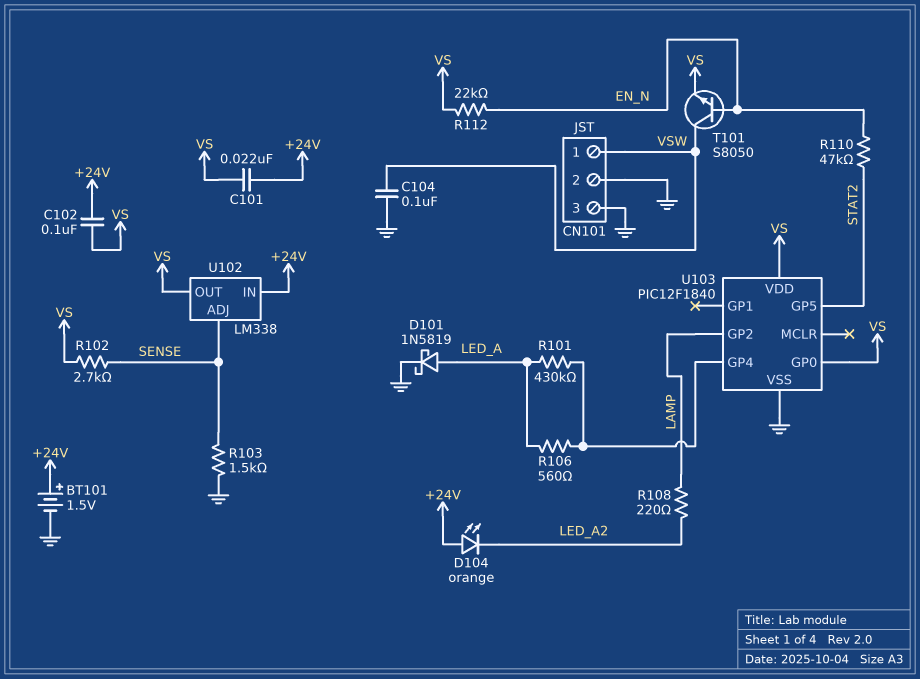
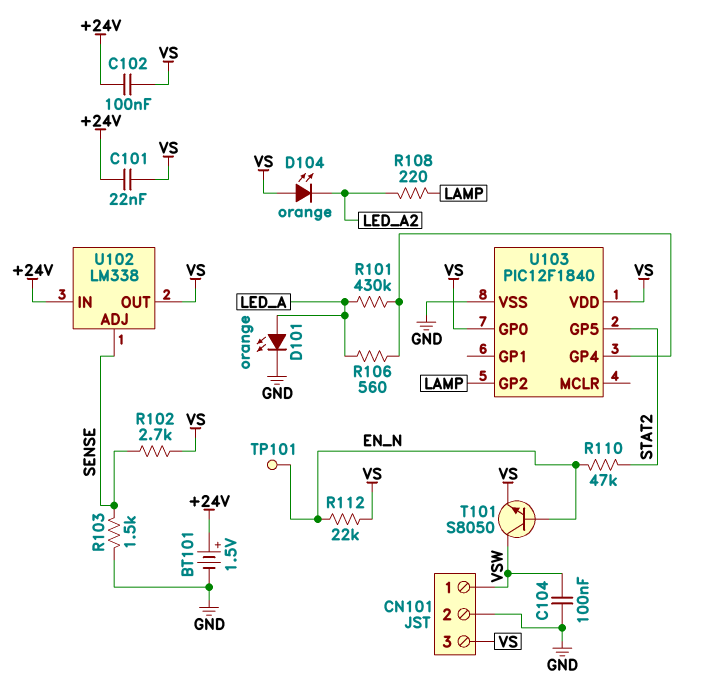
CN101 pin 3: GND -> VS
D101: schottky 1N5819 (A LED_A, K GND) -> LED orange (A LED_A, K GND)
D104: LED orange (A +24V, K LED_A2) -> LED orange (A VS, K LED_A2)
TP101: none -> test point (EN_N)

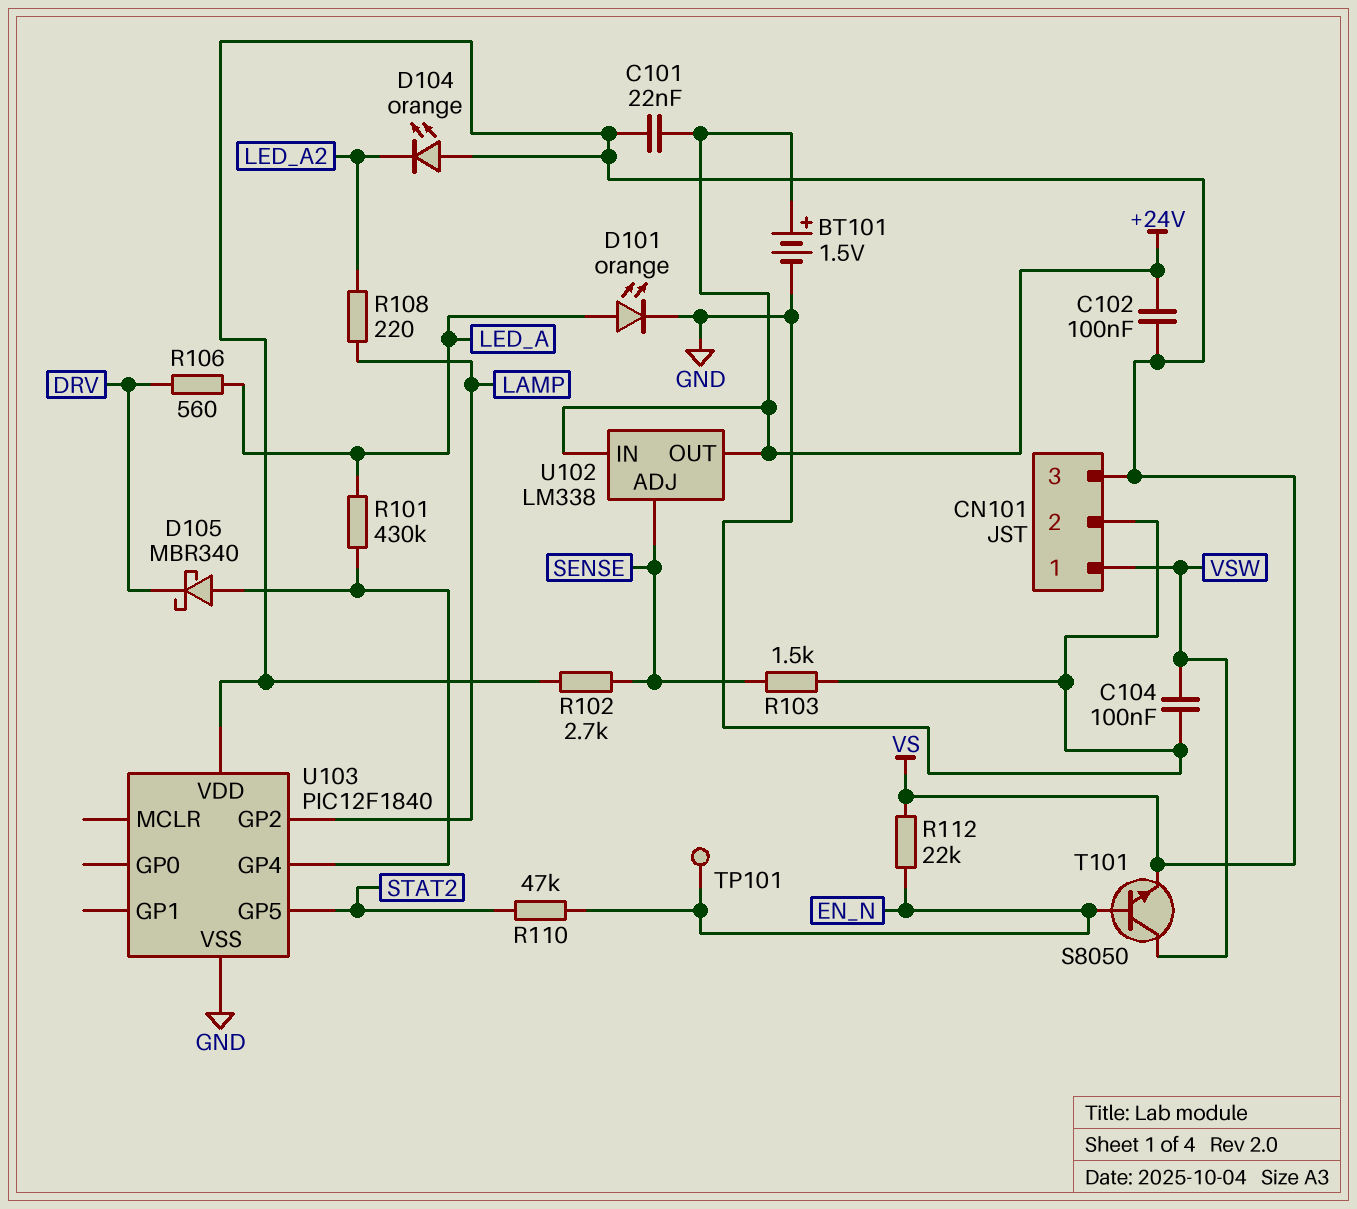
D105: none -> schottky MBR340 (A U103/GP4, K DRV)
R106: 560 (LED_A, U103/GP4) -> 560 (DRV, LED_A)
U102 pin OUT: VS -> +24V
U103 pin GP0: VS -> none

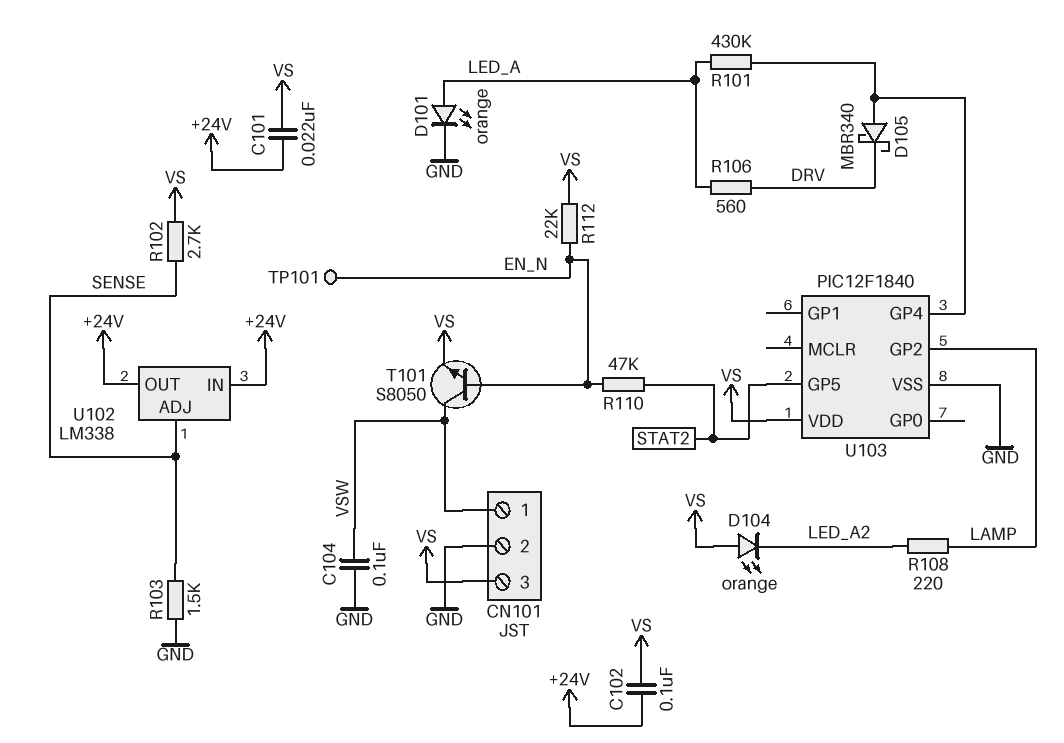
BT101: 1.5V (plus +24V, minus GND) -> none

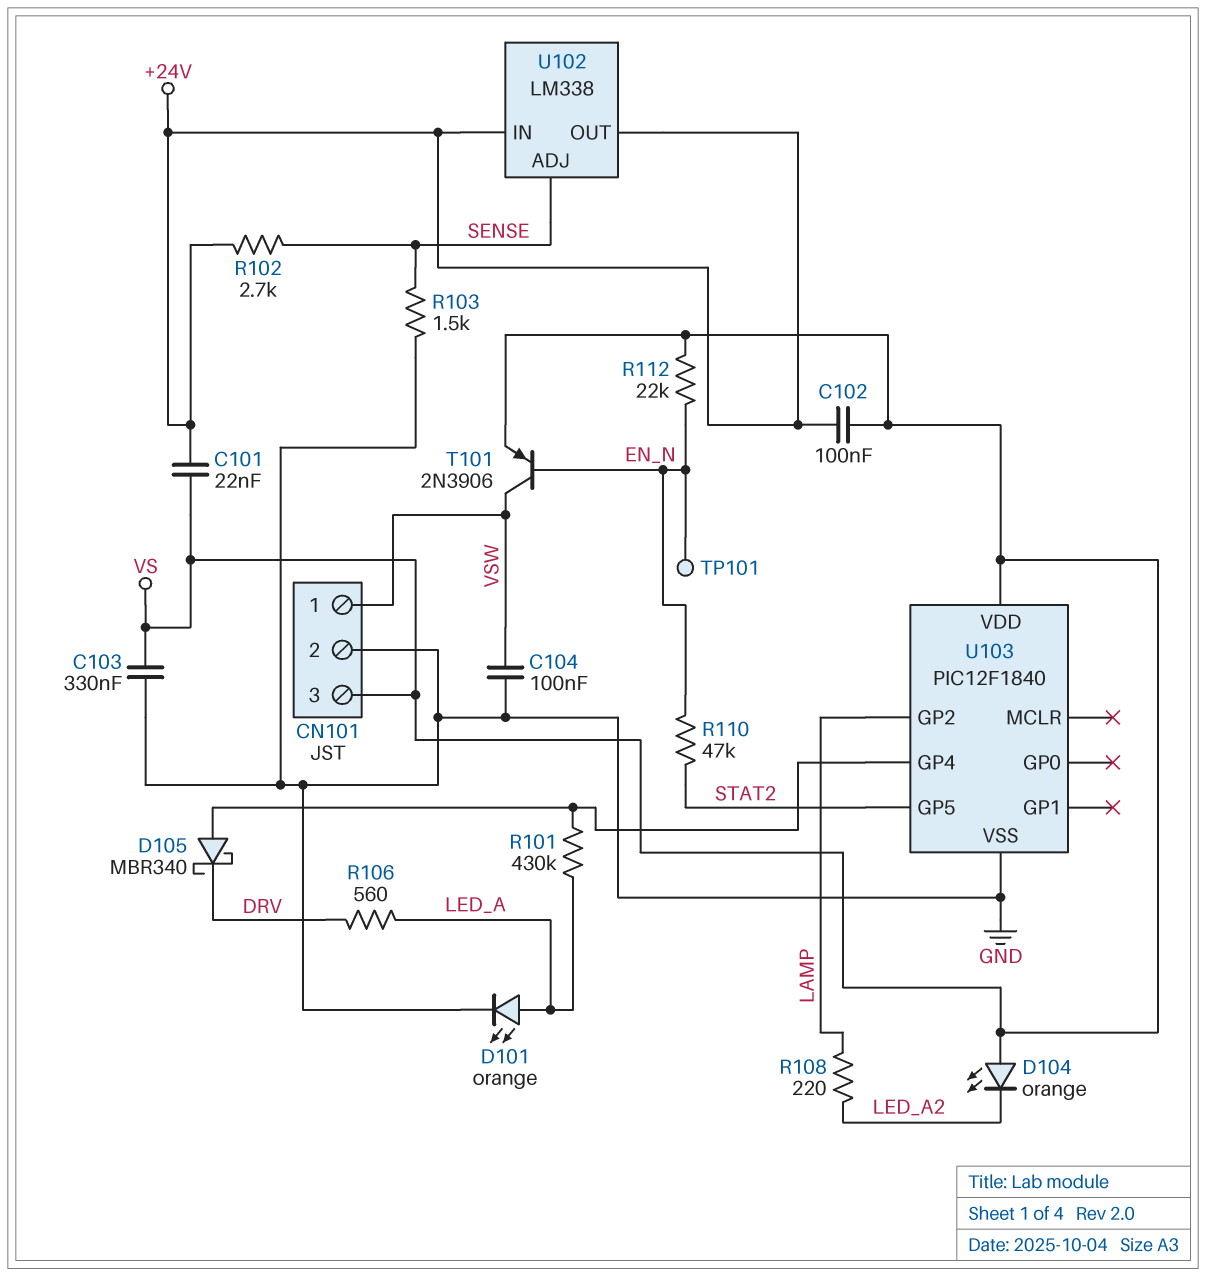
C103: none -> 330nF (GND, VS)
R102: 2.7k (SENSE, VS) -> 2.7k (+24V, SENSE)
T101: NPN S8050 (B EN_N, C VSW, E VS) -> PNP 2N3906 (B EN_N, C VSW, E VS)

